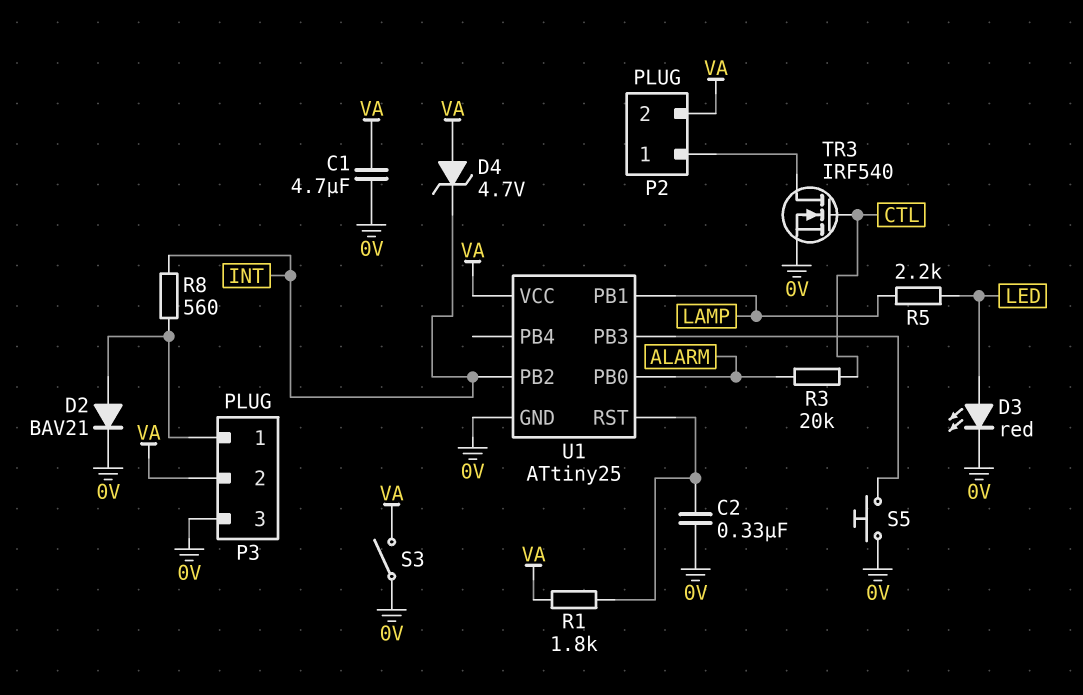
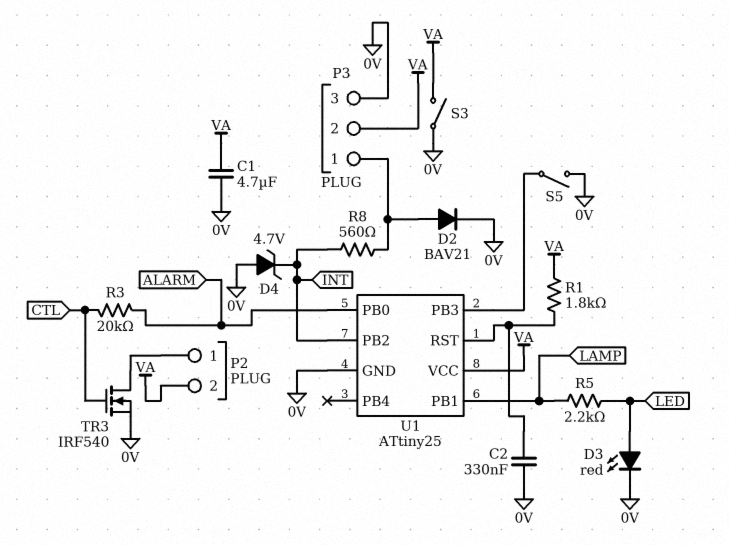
D4: zener 4.7V (A VA, K INT) -> zener 4.7V (A 0V, K INT)
S5: button (0V, U1/PB3) -> switch (0V, U1/PB3)

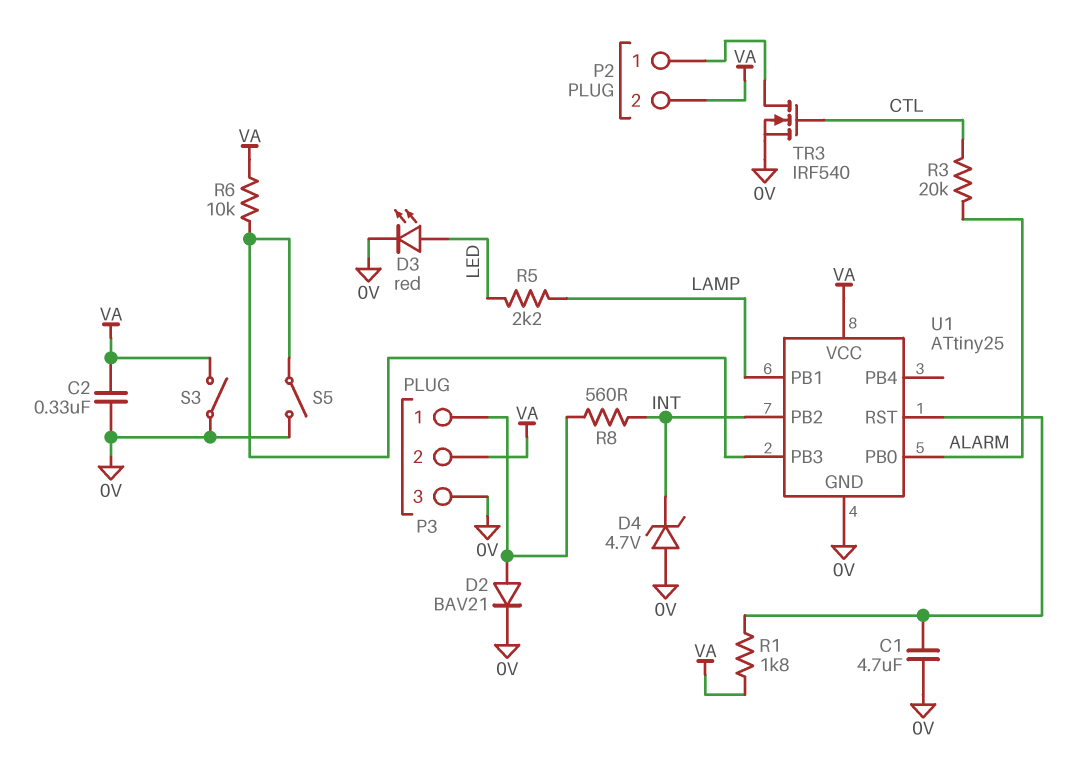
C1: 4.7uF (0V, VA) -> 4.7uF (0V, U1/RST)
C2: 330nF (0V, U1/RST) -> 330nF (0V, VA)
R6: none -> 10k (U1/PB3, VA)

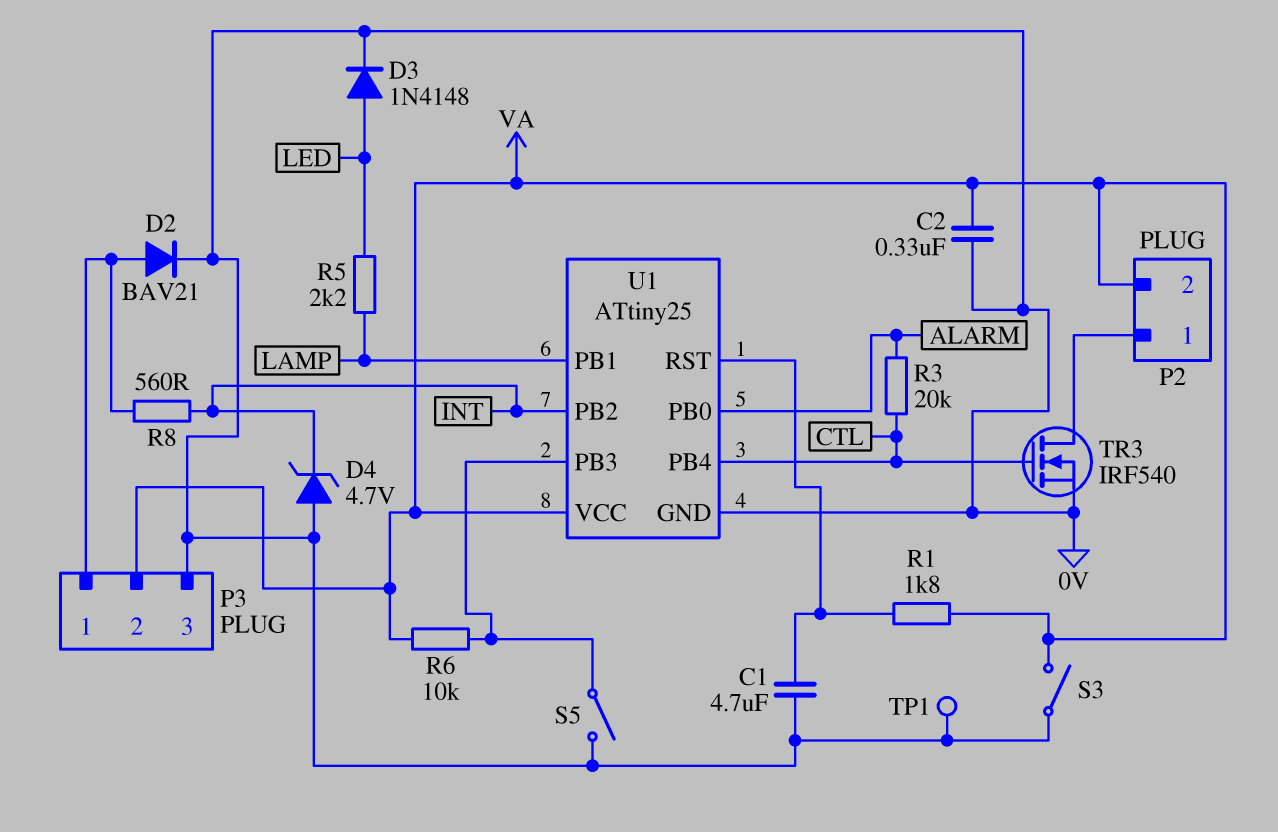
D3: LED red (A LED, K 0V) -> diode 1N4148 (A LED, K 0V)
TP1: none -> test point (0V)
U1 pin PB4: none -> CTL

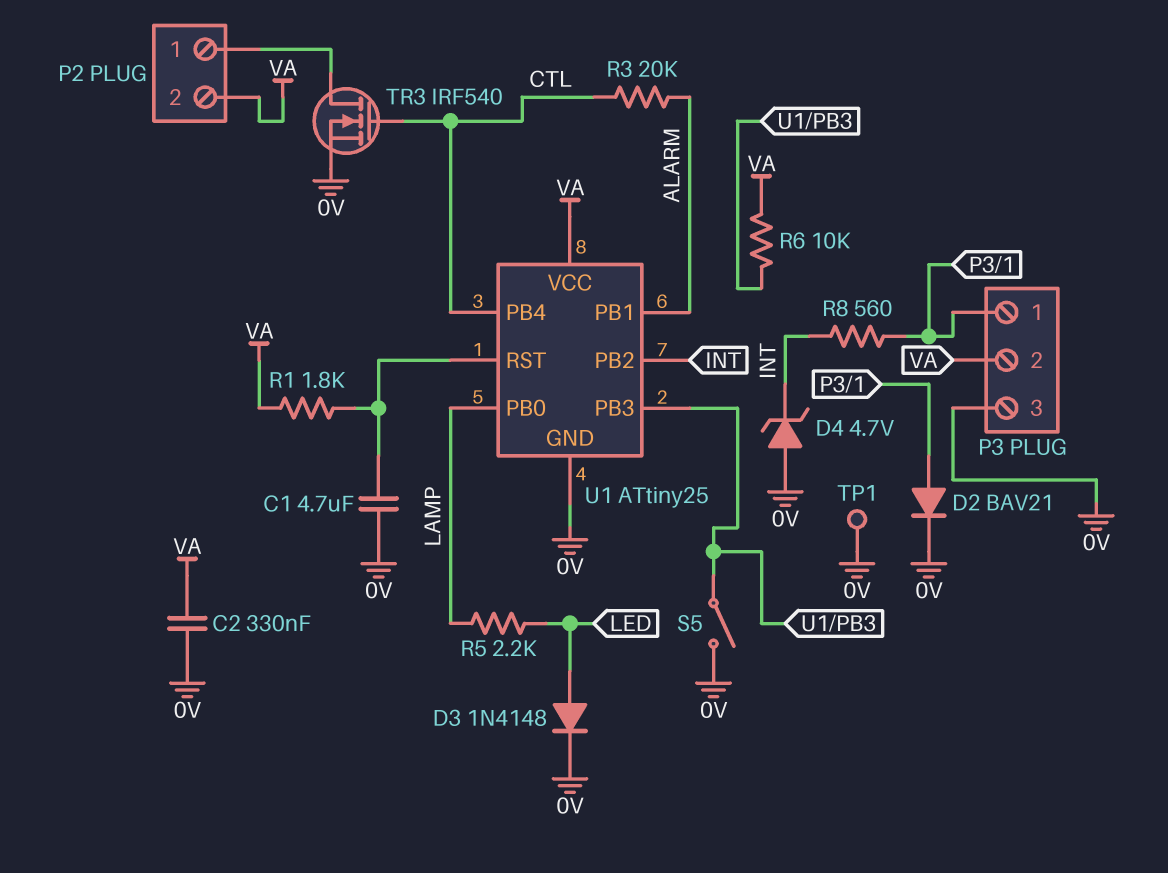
S3: switch (0V, VA) -> none
U1 pin PB0: ALARM -> LAMP
U1 pin PB1: LAMP -> ALARM

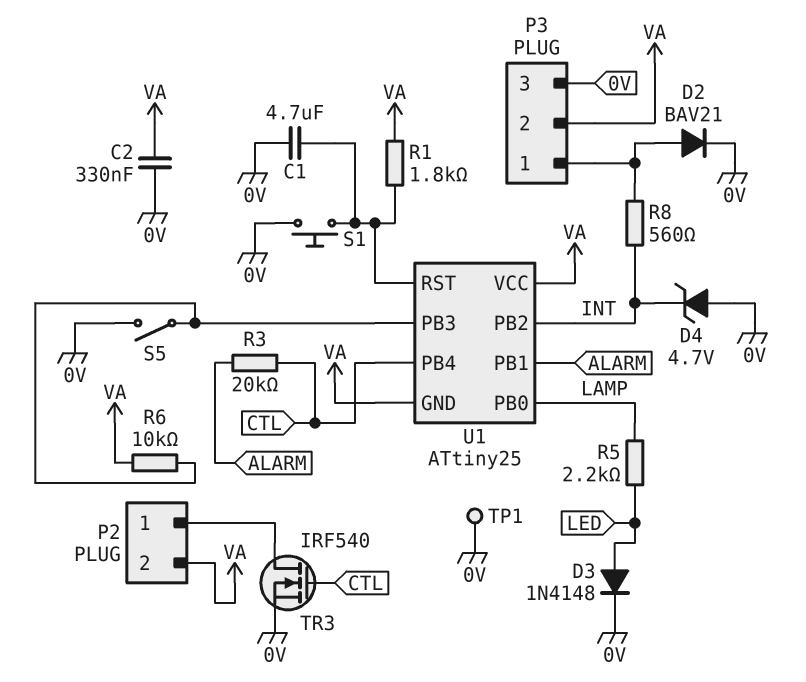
S1: none -> button (0V, U1/RST)
U1 pin GND: 0V -> VA

